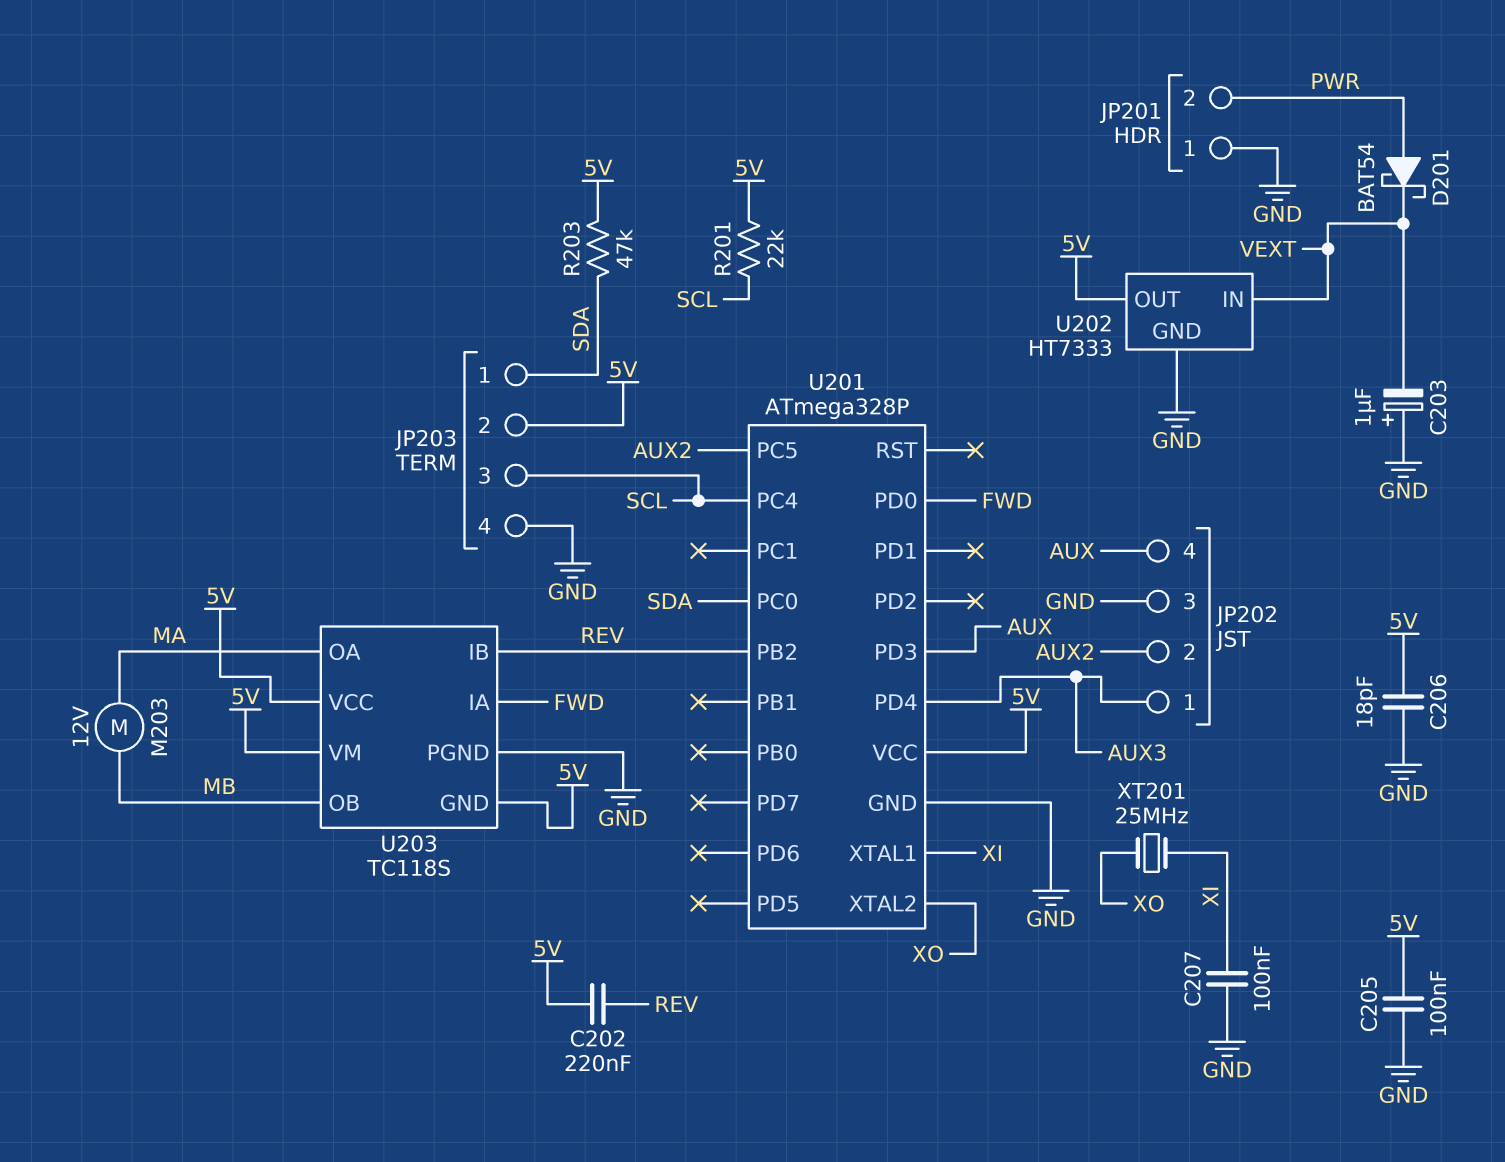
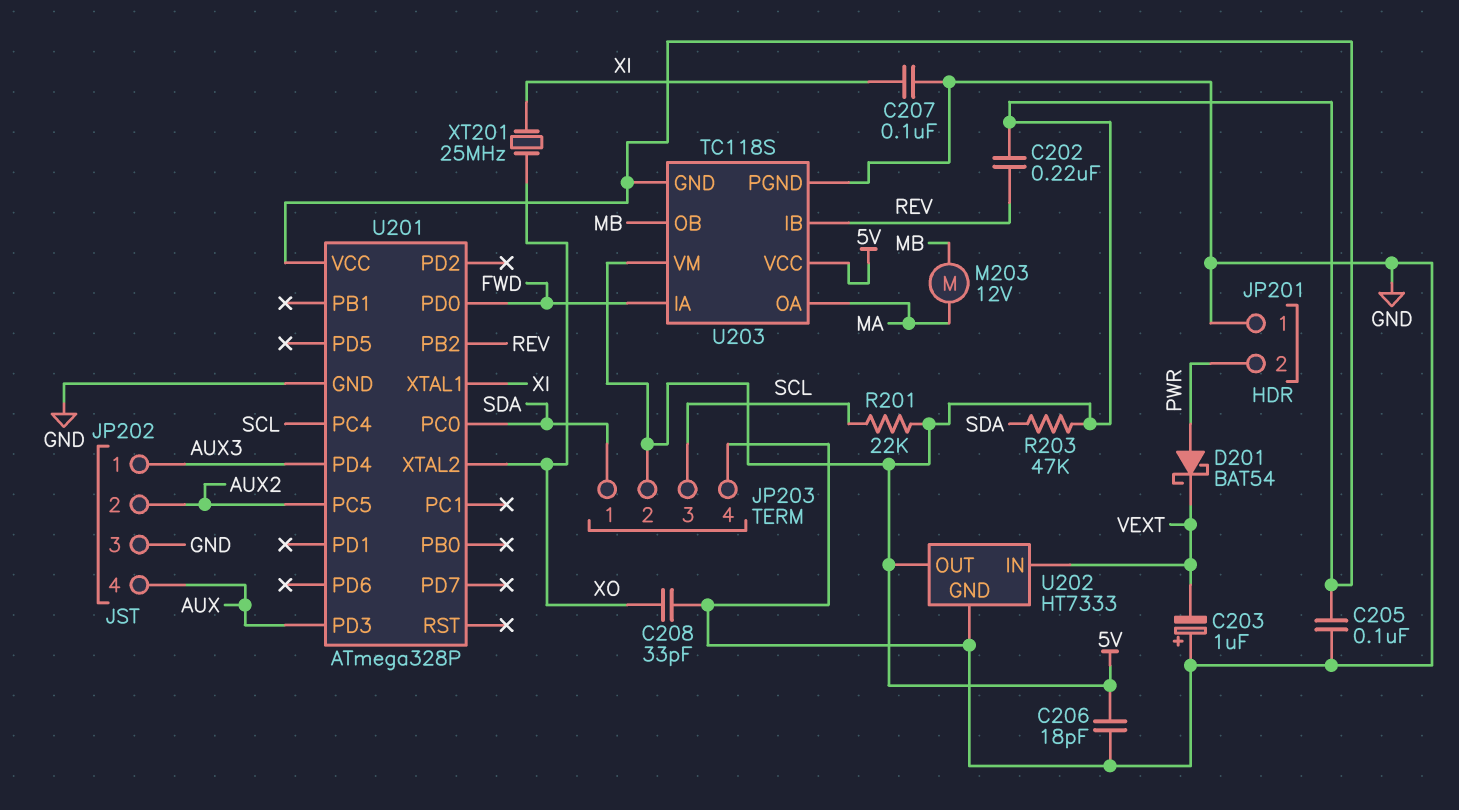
C208: none -> 33pF (GND, XO)

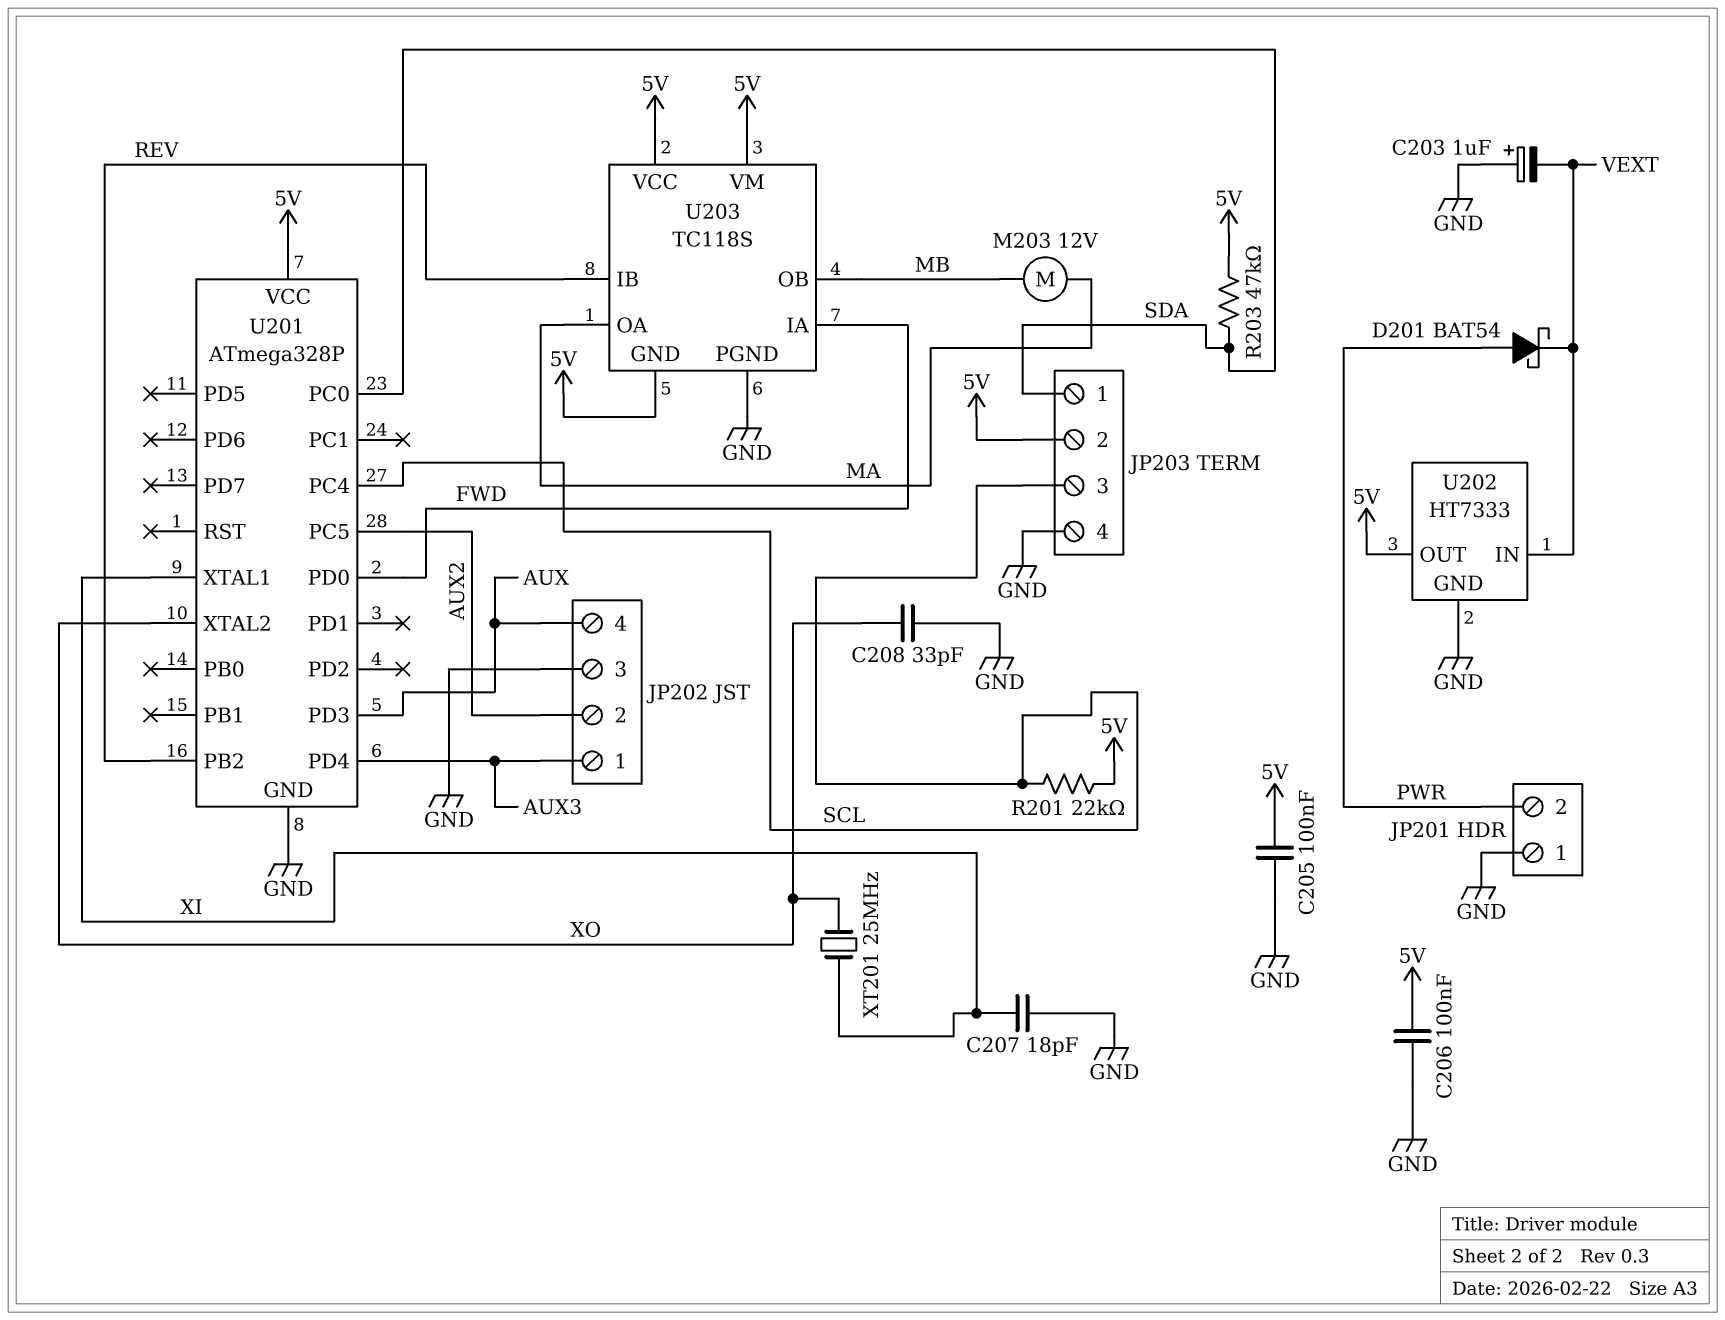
C202: 220nF (5V, REV) -> none
C206: 18pF (5V, GND) -> 100nF (5V, GND)
C207: 100nF (GND, XI) -> 18pF (GND, XI)

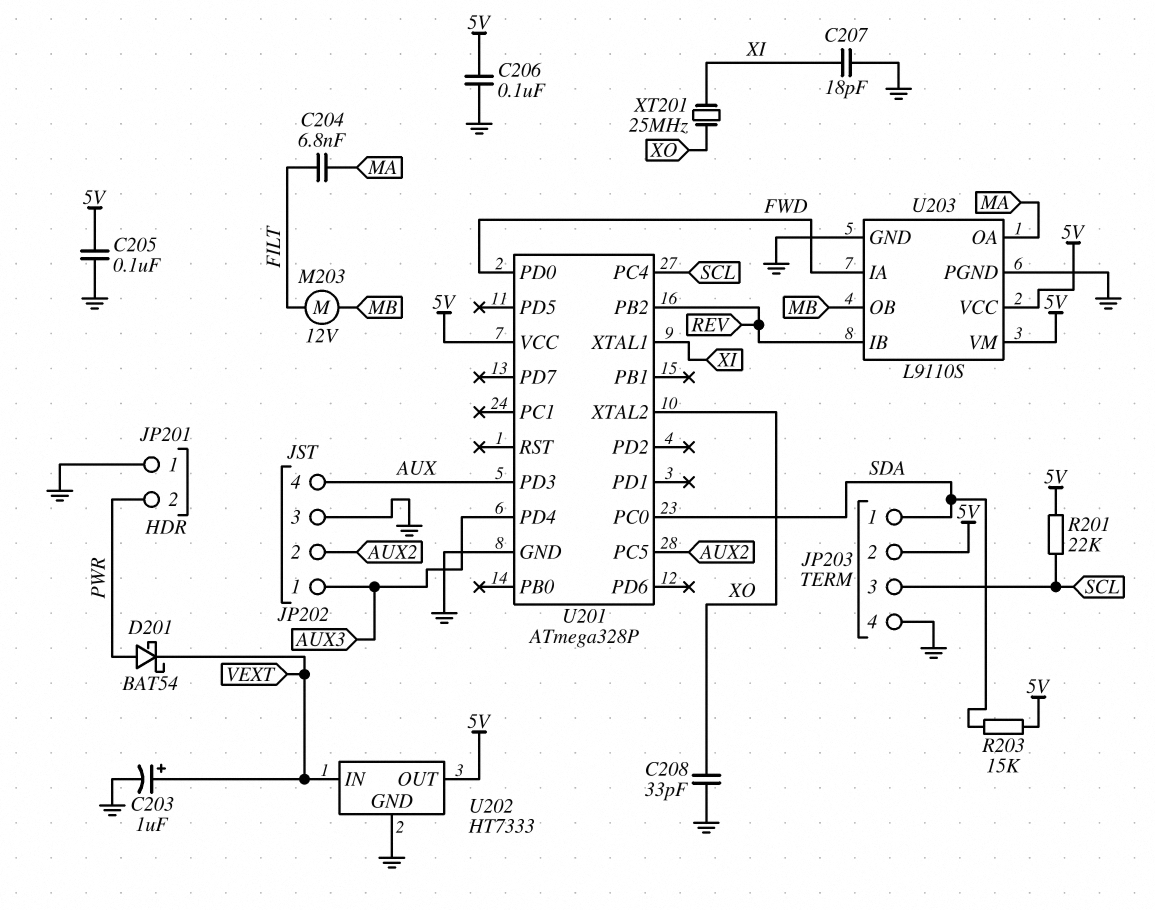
C203: 1uF (plus GND, minus VEXT) -> 1uF (plus VEXT, minus GND)
C204: none -> 6.8nF (FILT, MA)
M203: motor 12V (MA, MB) -> motor 12V (FILT, MB)
R203: 47k (5V, SDA) -> 15k (5V, SDA)
U203: TC118S -> L9110S
U203 pin GND: 5V -> GND

